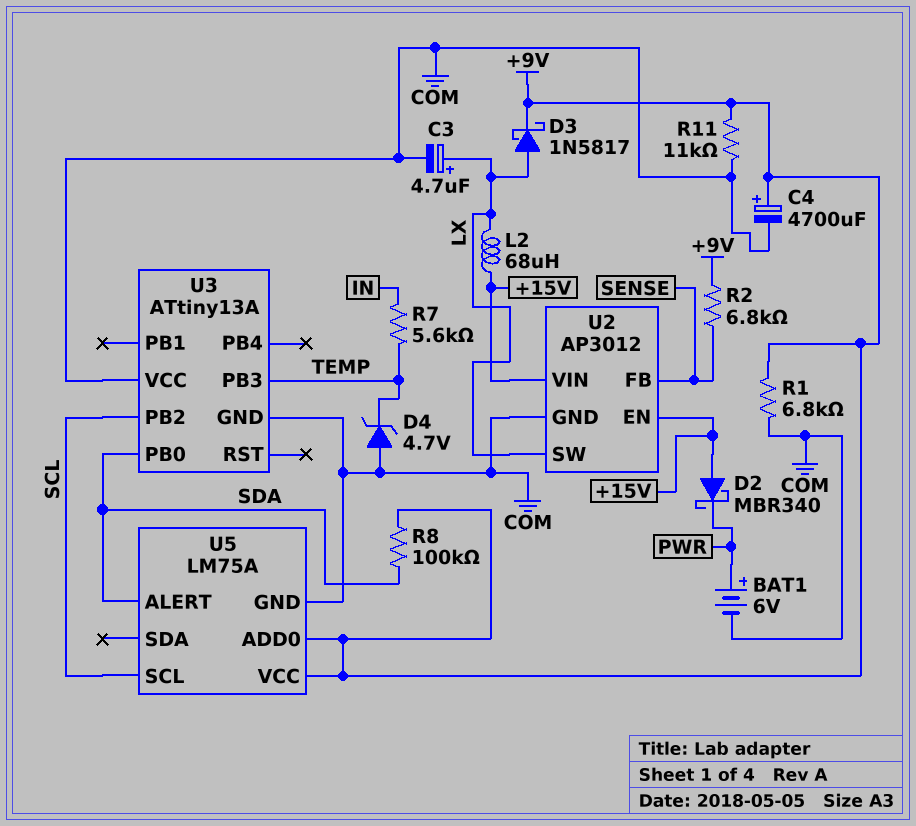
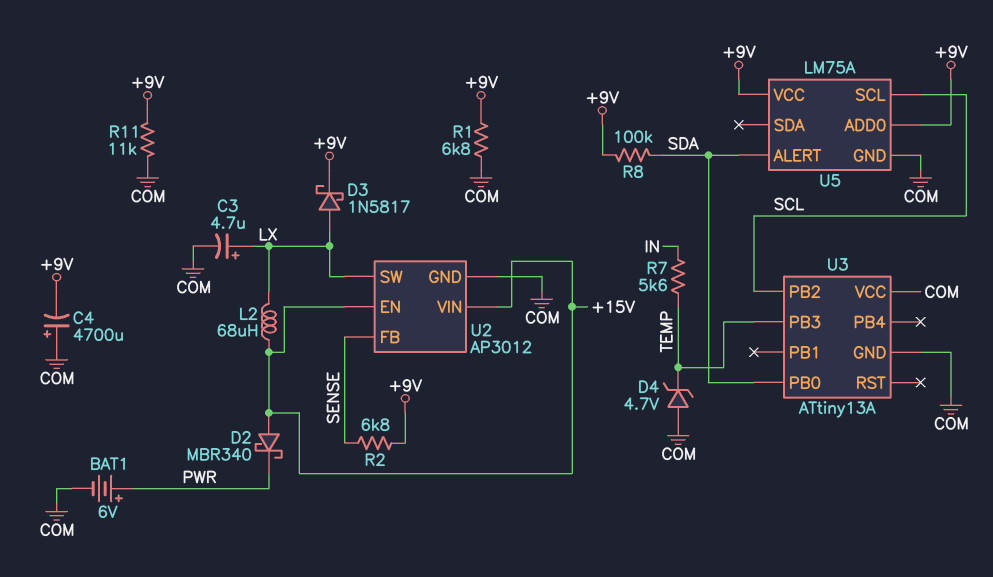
C4: 4700uF (plus +9V, minus COM) -> 4700uF (plus COM, minus +9V)

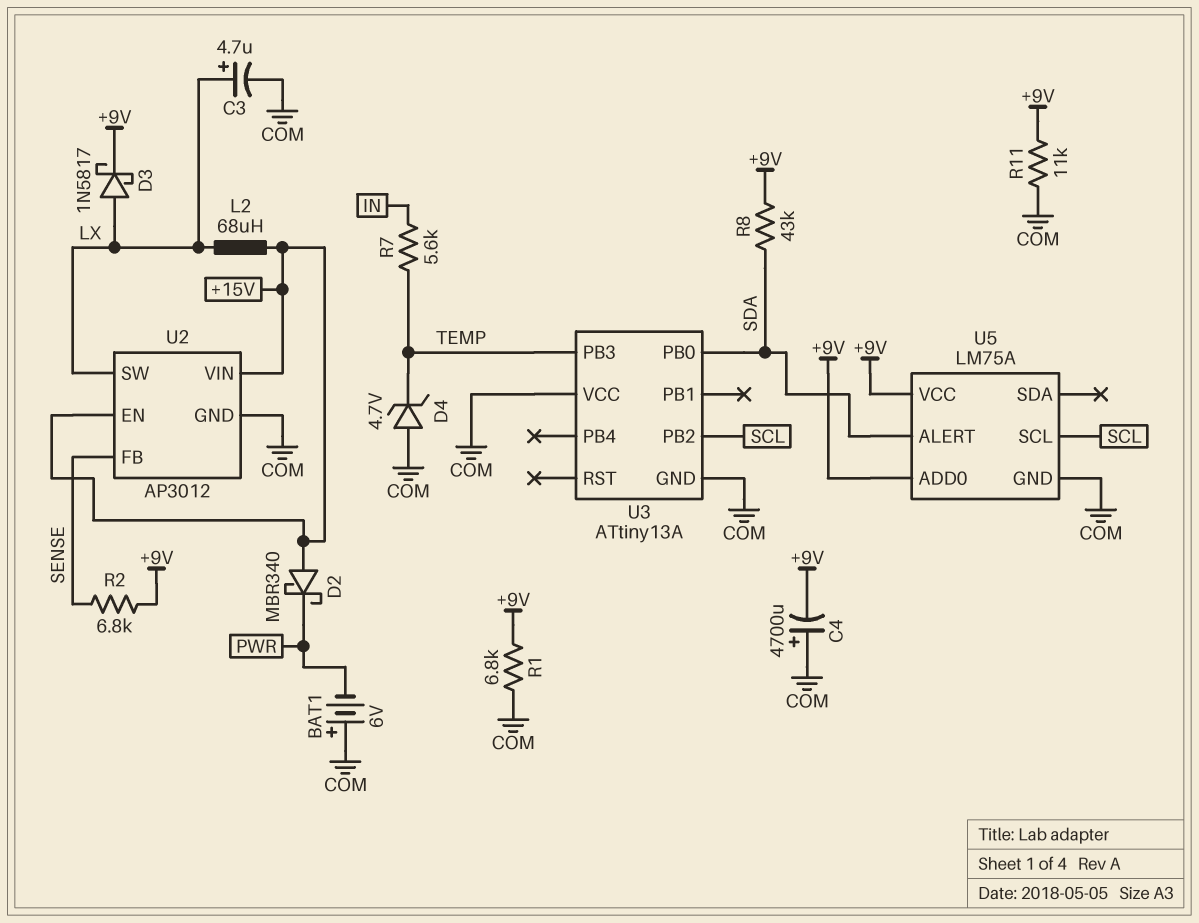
BAT1: 6V (plus PWR, minus COM) -> 6V (plus COM, minus PWR)
R8: 100k (+9V, SDA) -> 43k (+9V, SDA)

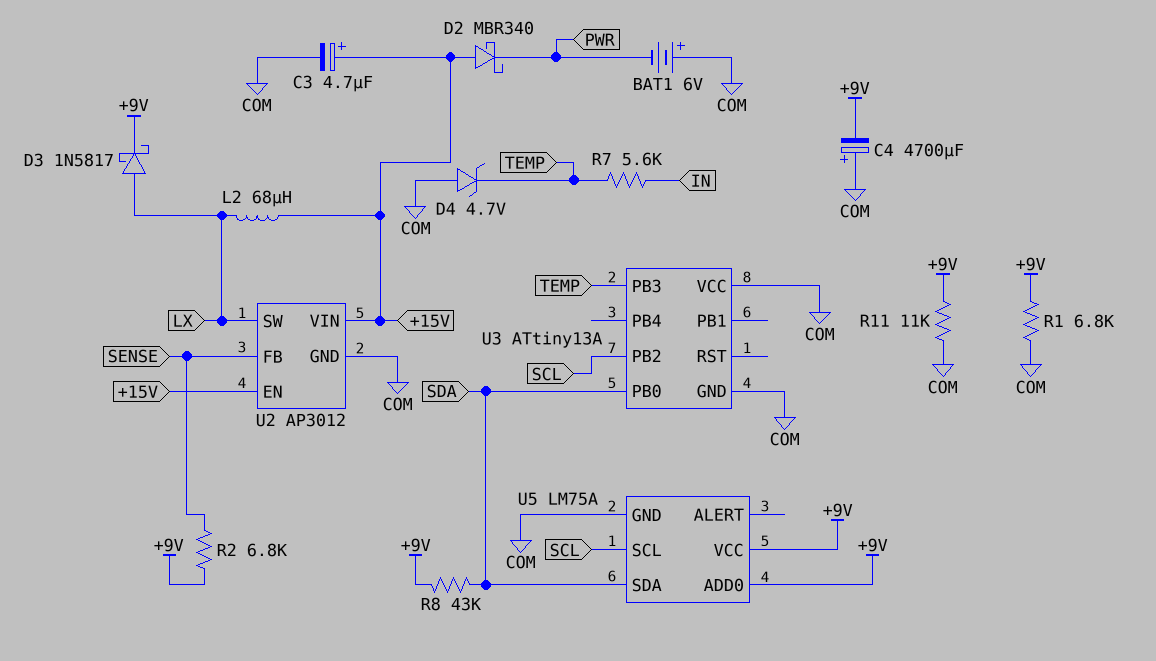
C3: 4.7uF (plus LX, minus COM) -> 4.7uF (plus +15V, minus COM)
U5 pin ALERT: SDA -> none
U5 pin SDA: none -> SDA

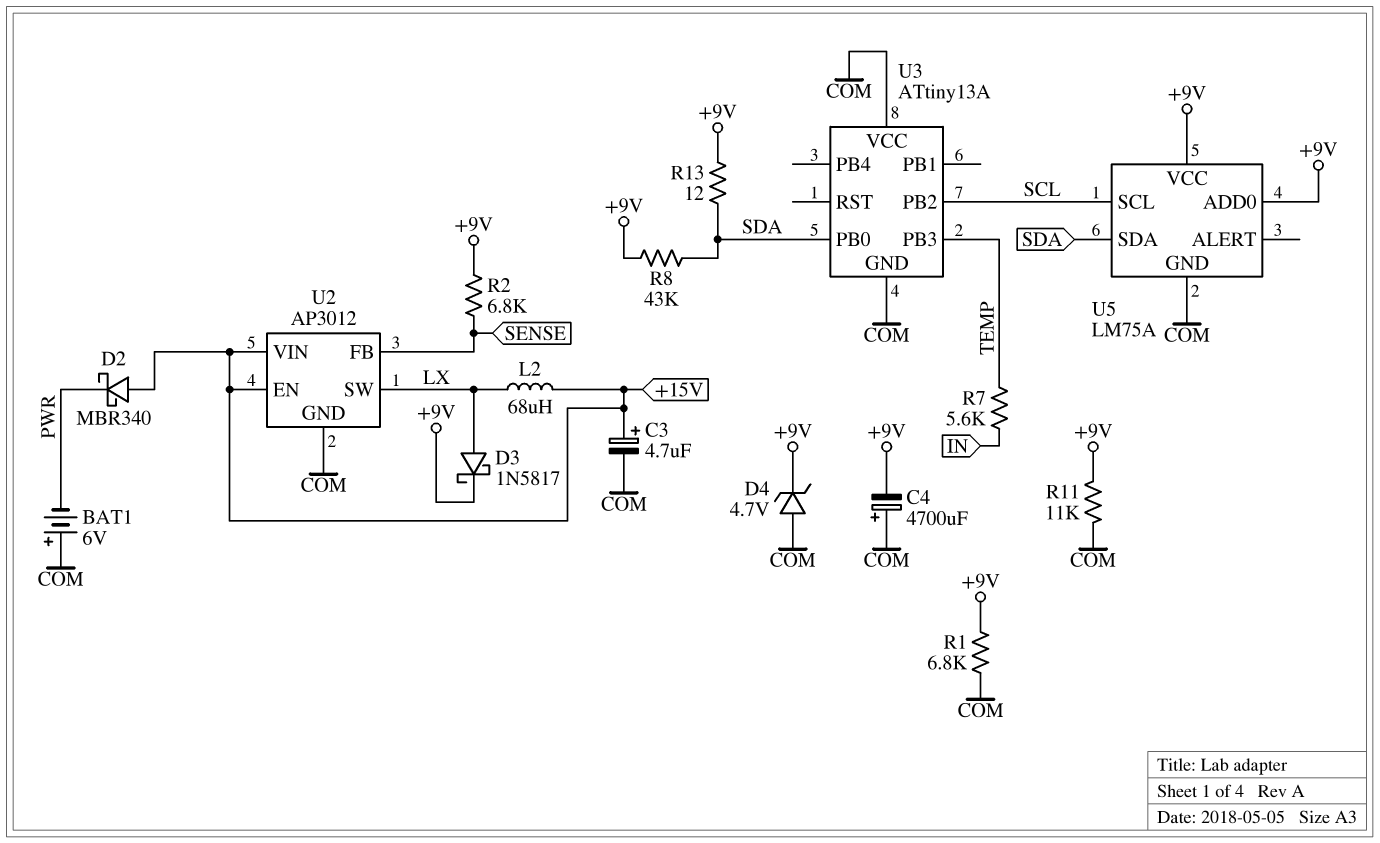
D4: zener 4.7V (A COM, K TEMP) -> zener 4.7V (A COM, K +9V)
R13: none -> 12 (+9V, SDA)

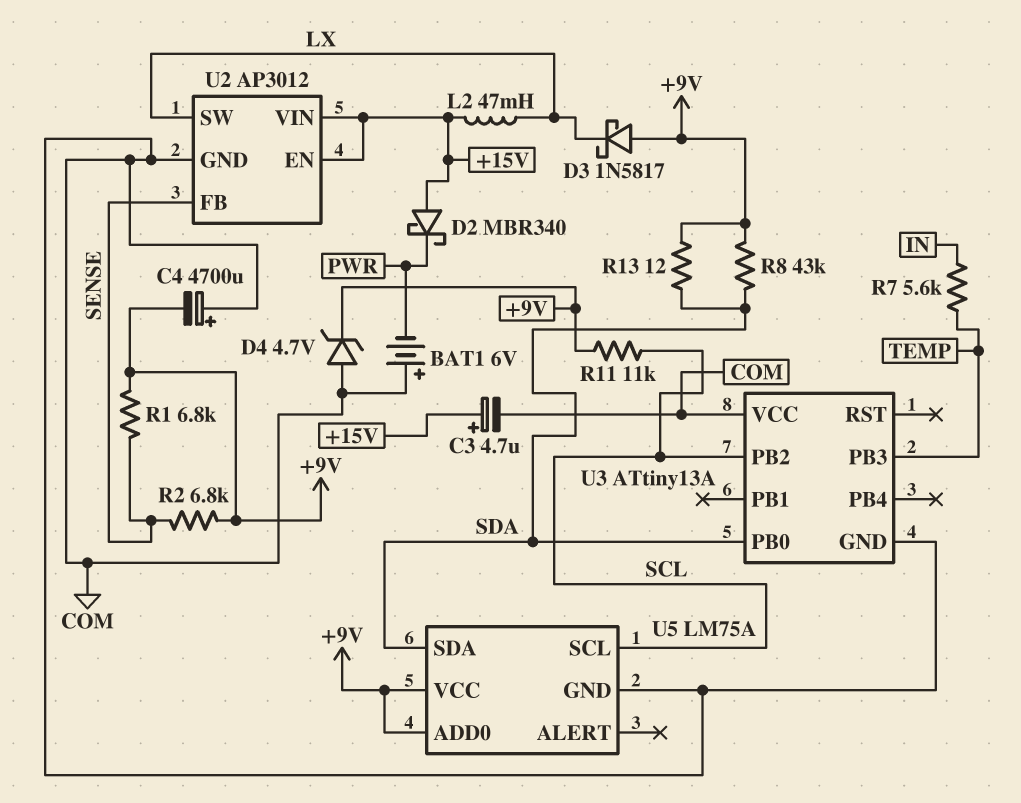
D3: schottky 1N5817 (A LX, K +9V) -> schottky 1N5817 (A +9V, K LX)
L2: 68uH (+15V, LX) -> 47mH (+15V, LX)
R1: 6.8k (+9V, COM) -> 6.8k (+9V, SENSE)
R11: 11k (+9V, COM) -> 11k (+9V, SCL)

